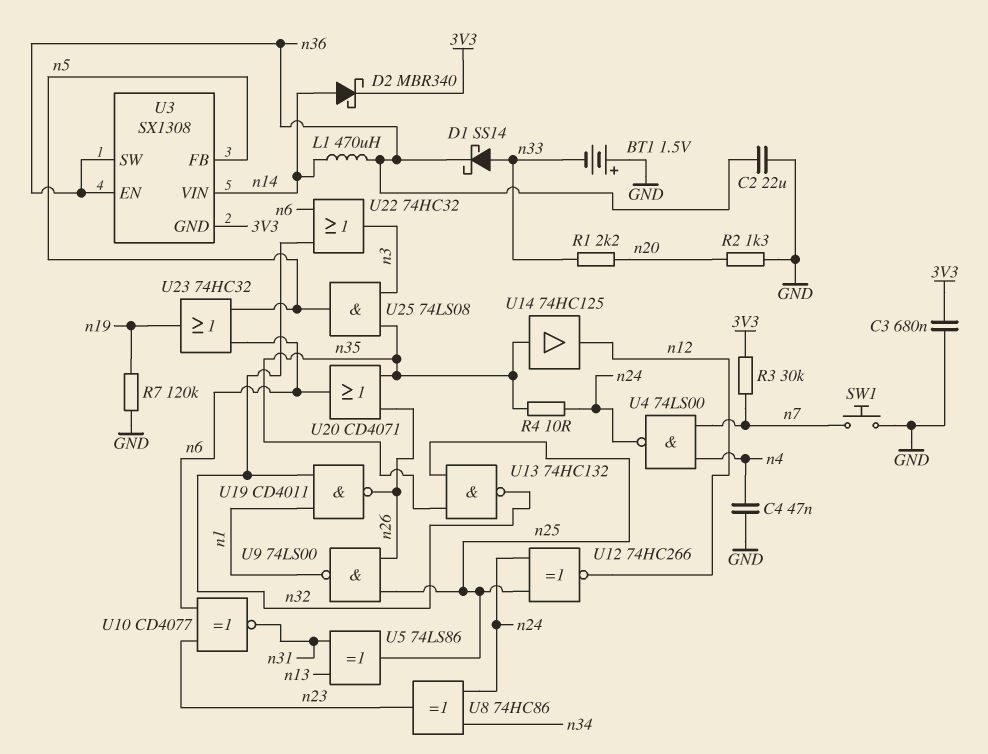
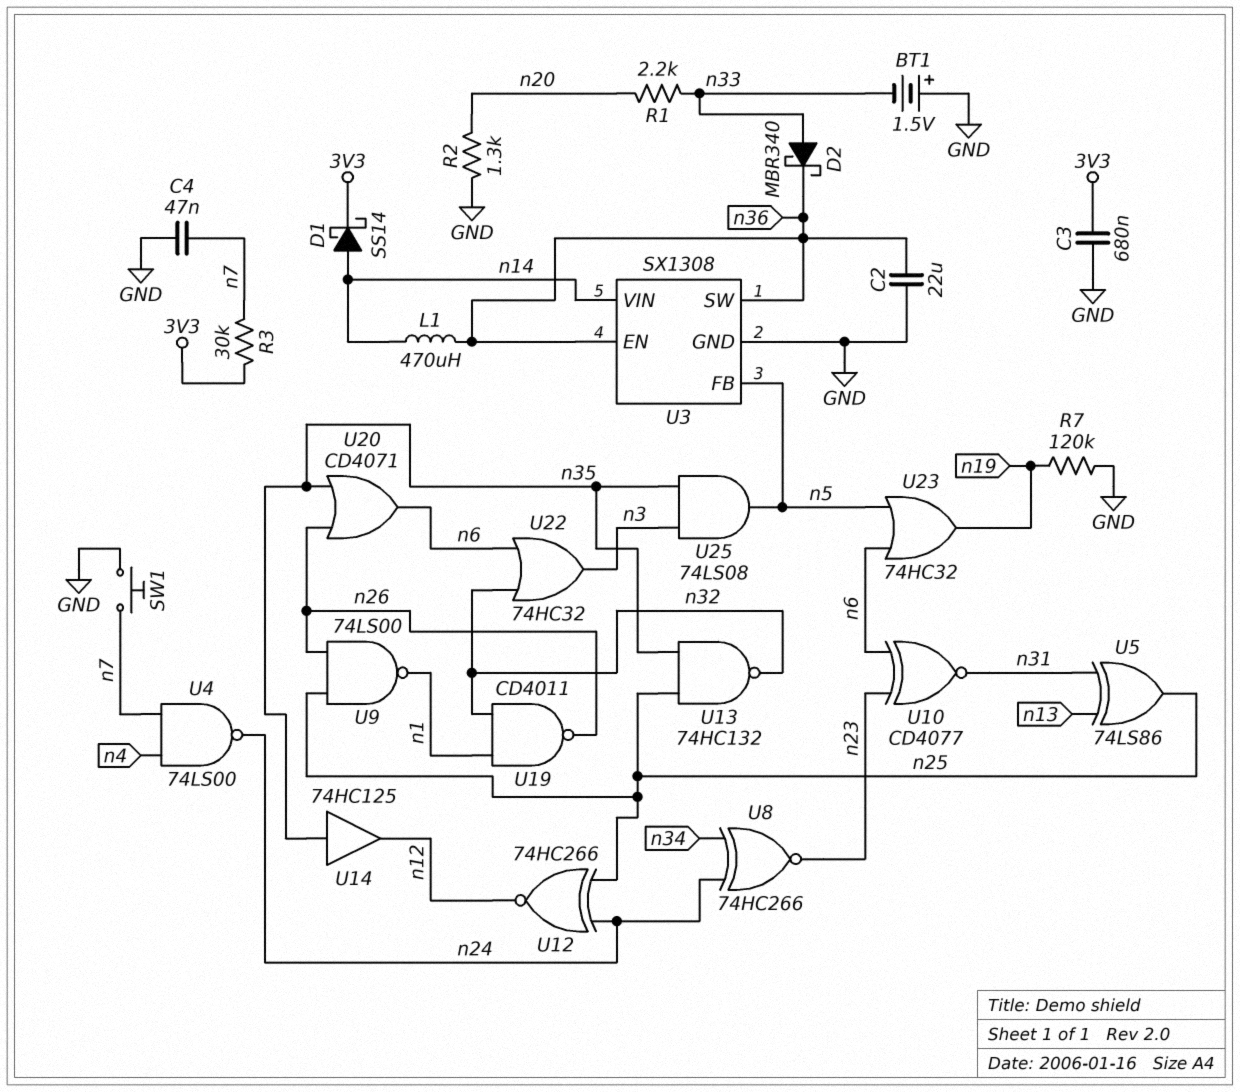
C4: 47nF (GND, n4) -> 47nF (GND, n7)
D1: schottky SS14 (A n33, K n36) -> schottky SS14 (A n14, K 3V3)
D2: schottky MBR340 (A n14, K 3V3) -> schottky MBR340 (A n33, K n36)
R4: 10 (n24, n35) -> none
U3 pin GND: 3V3 -> GND
U8: XOR 74HC86 (in n24, in n34, out n23) -> XNOR 74HC266 (in n24, in n34, out n23)

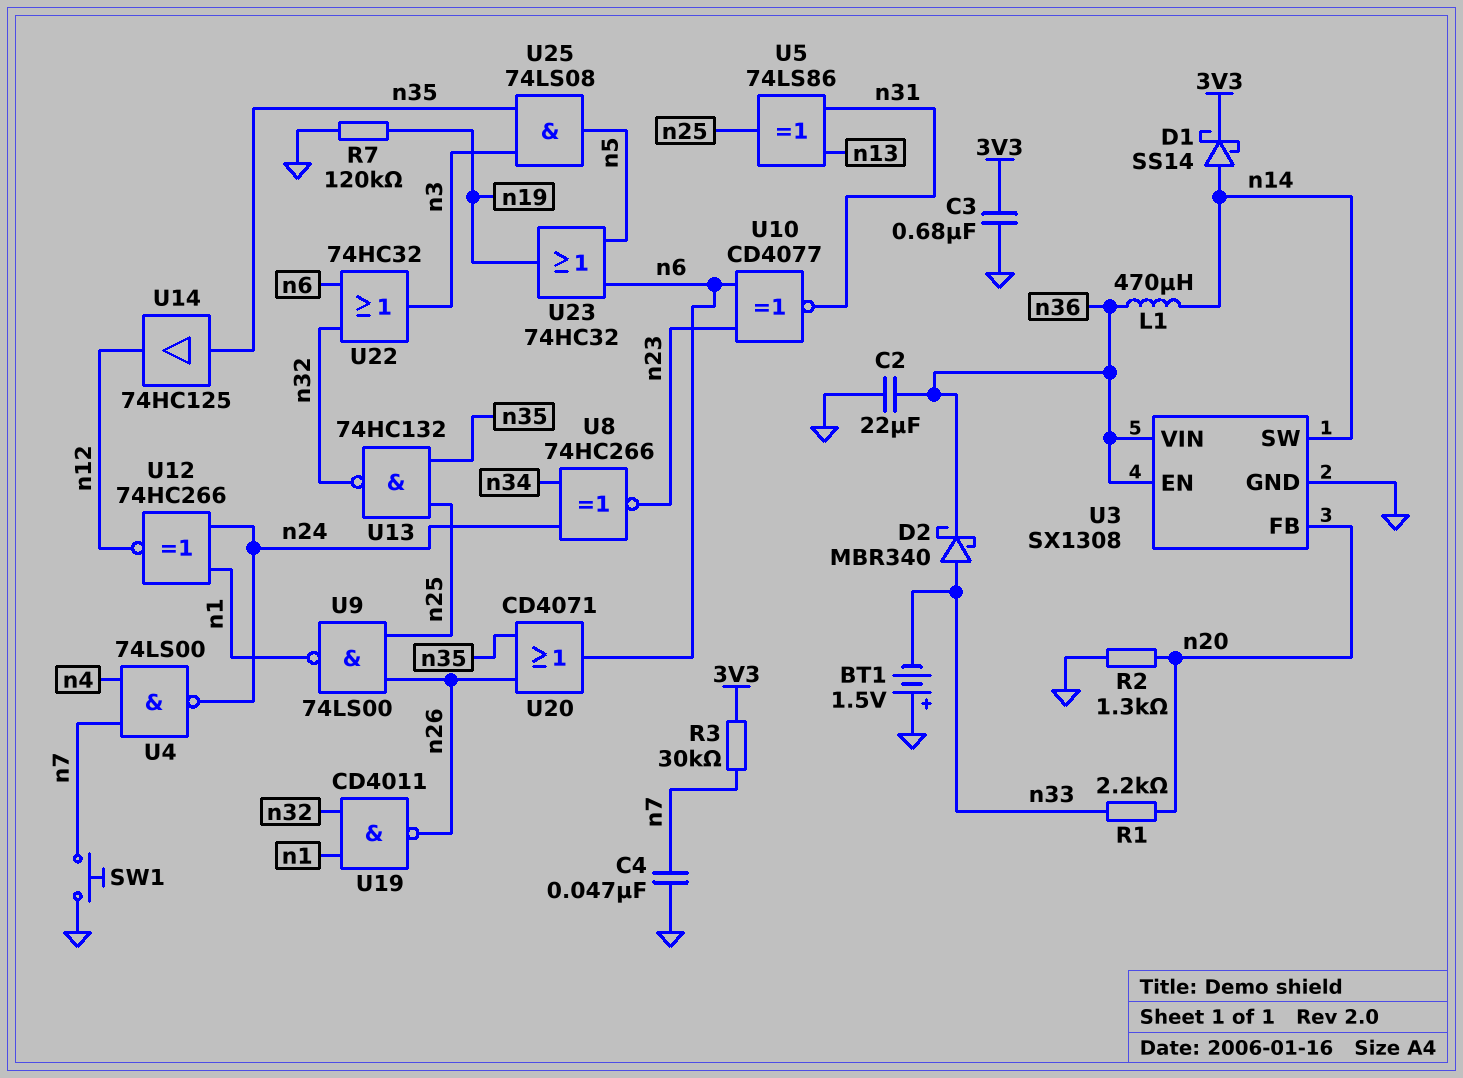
U3 pin FB: n5 -> n20
U3 pin SW: n36 -> n14
U3 pin VIN: n14 -> n36
U12: XNOR 74HC266 (in n24, in n25, out n12) -> XNOR 74HC266 (in n1, in n24, out n12)

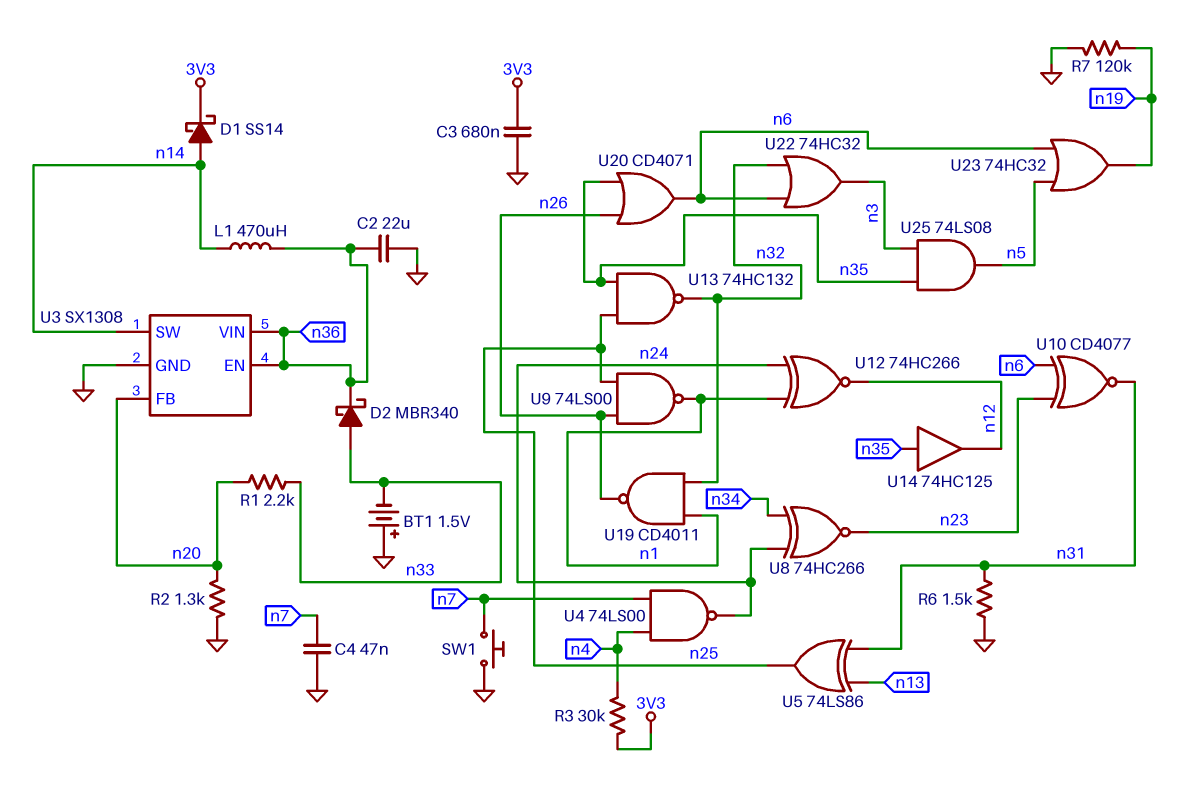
R3: 30k (3V3, n7) -> 30k (3V3, n4)
R6: none -> 1.5k (GND, n31)

